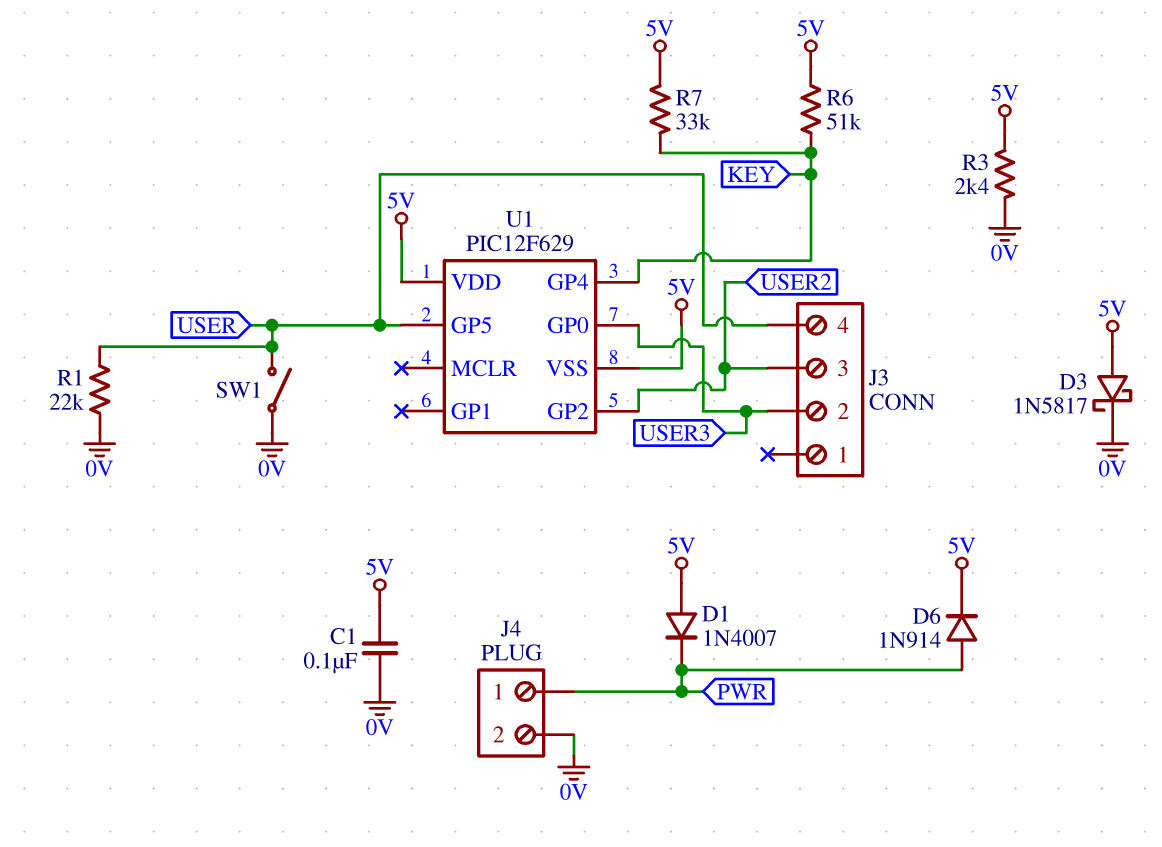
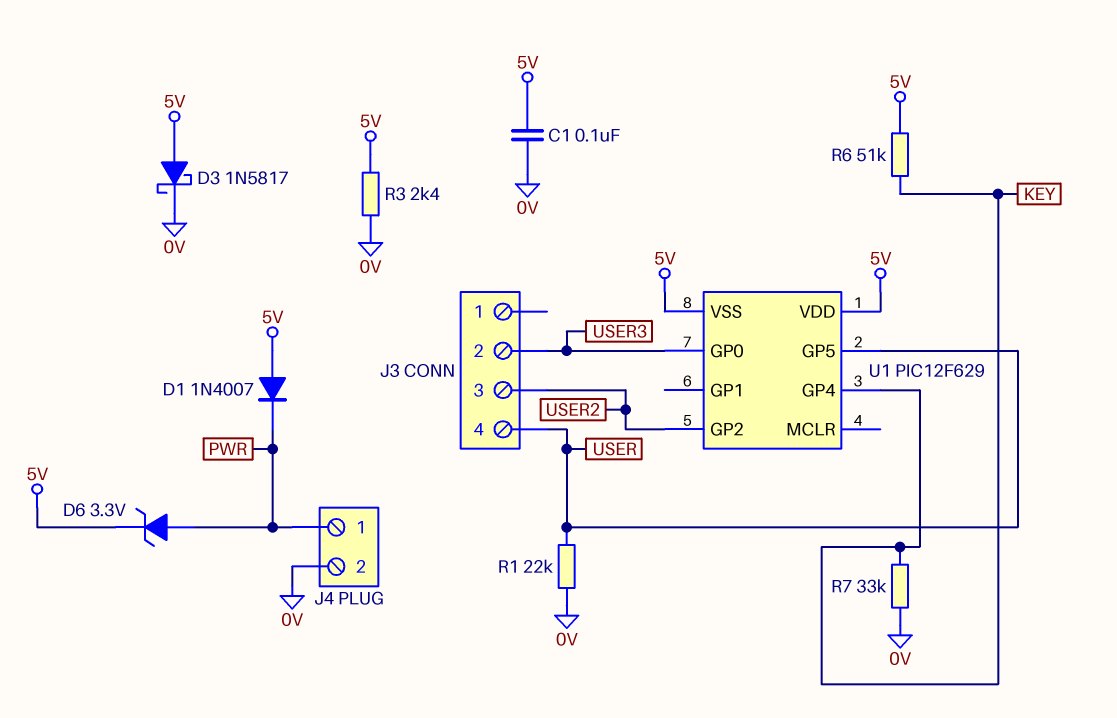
D6: diode 1N914 (A PWR, K 5V) -> zener 3.3V (A PWR, K 5V)
R7: 33k (5V, KEY) -> 33k (0V, KEY)
SW1: switch (0V, USER) -> none

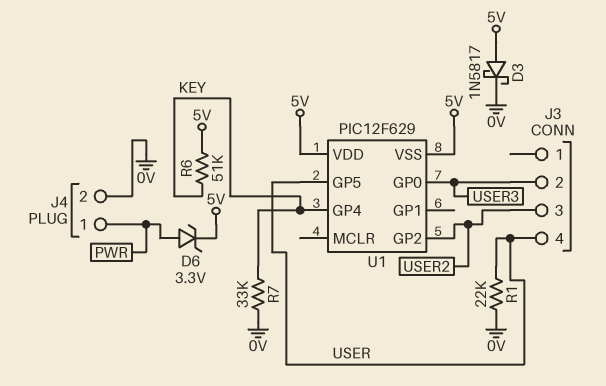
C1: 100nF (0V, 5V) -> none
D1: diode 1N4007 (A 5V, K PWR) -> none
R3: 2.4k (0V, 5V) -> none

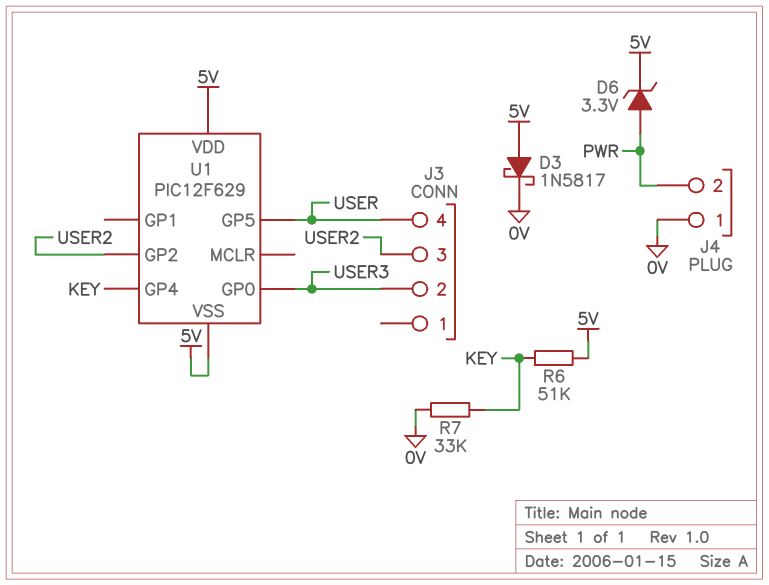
J4 pin 1: PWR -> 0V
J4 pin 2: 0V -> PWR
R1: 22k (0V, USER) -> none

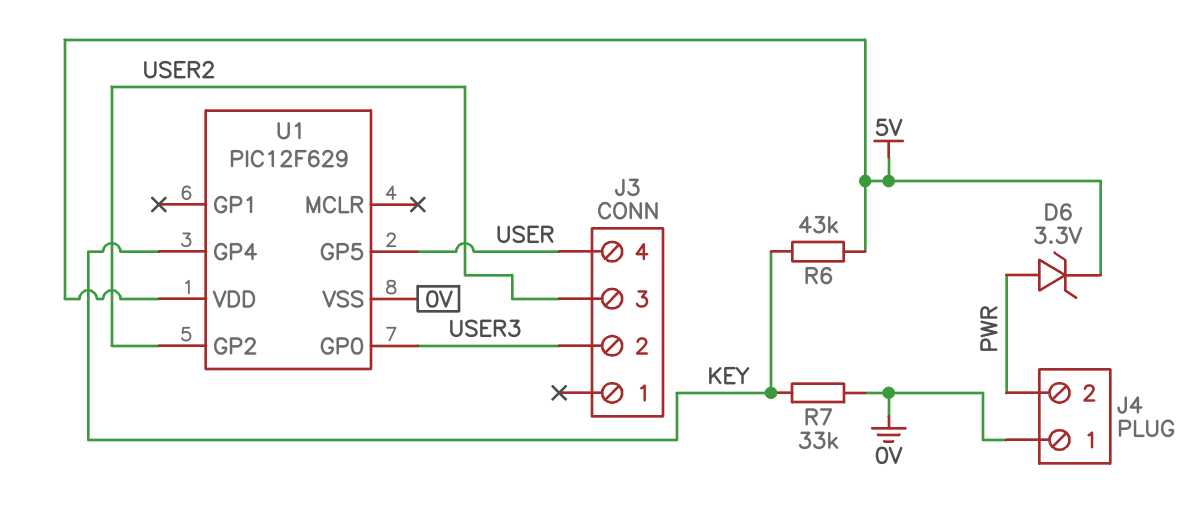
D3: schottky 1N5817 (A 5V, K 0V) -> none
R6: 51k (5V, KEY) -> 43k (5V, KEY)
U1 pin VSS: 5V -> 0V

